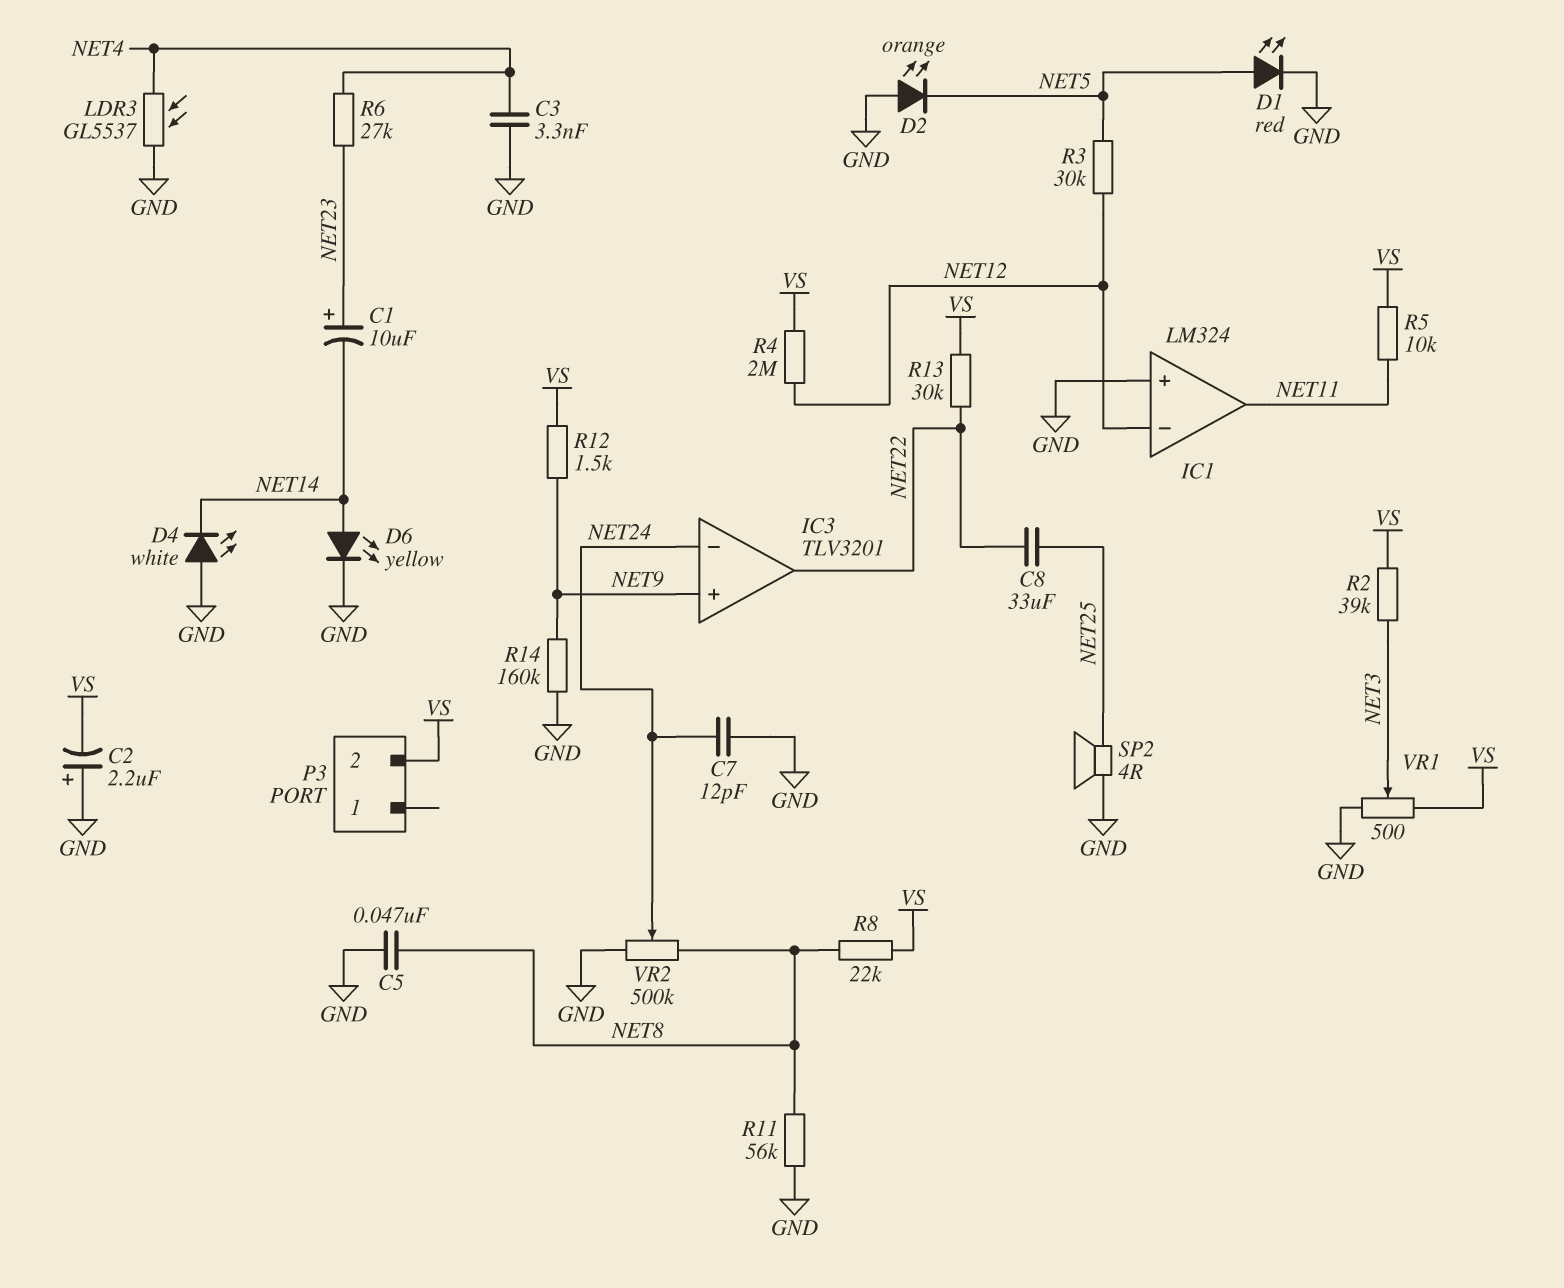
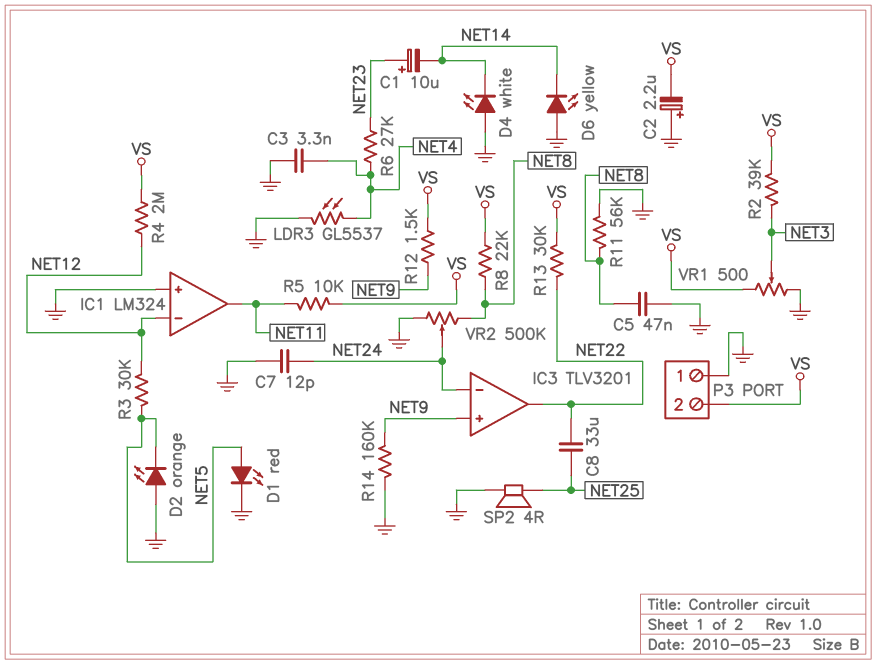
D6: LED yellow (A NET14, K GND) -> LED yellow (A GND, K NET14)
P3 pin 1: none -> GND

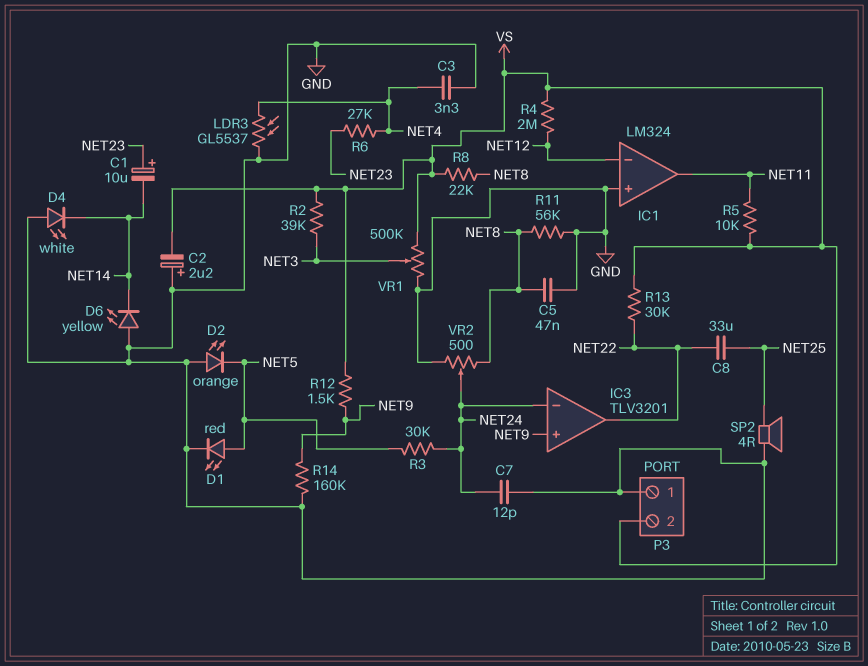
R3: 30k (NET5, NET12) -> 30k (NET5, NET24)
VR1: 500 (GND, VS, wiper NET3) -> 500k (GND, VS, wiper NET3)
VR2: 500k (GND, NET8, wiper NET24) -> 500 (GND, NET8, wiper NET24)

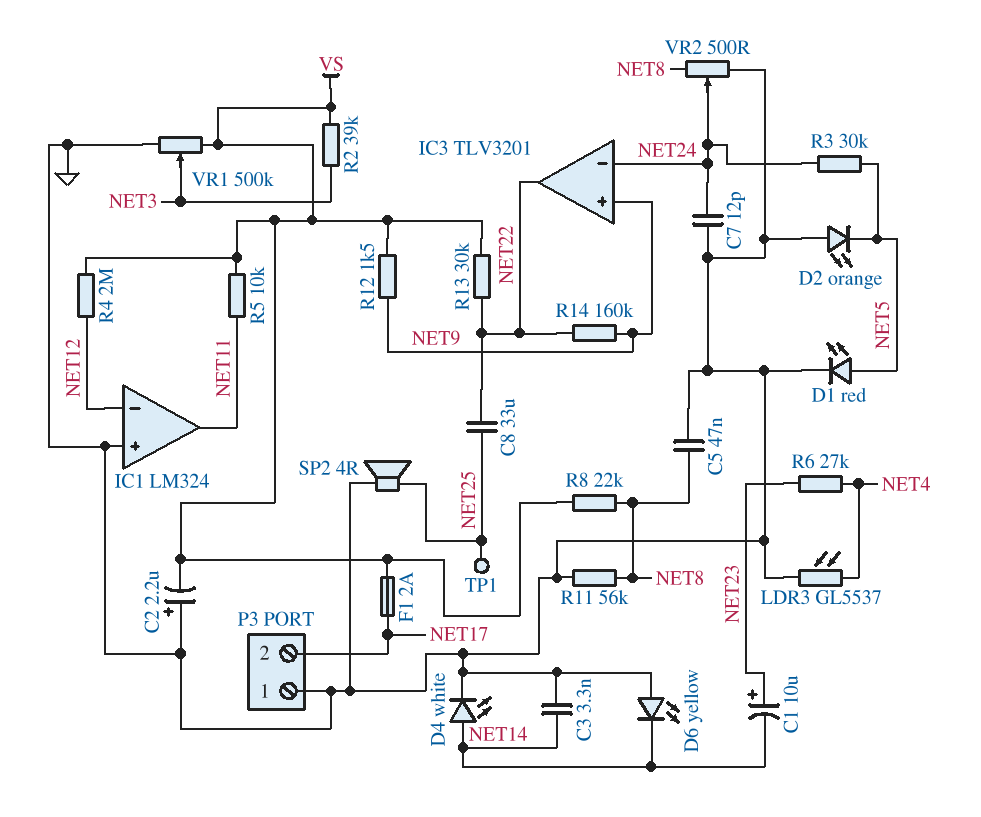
C3: 3.3nF (GND, NET4) -> 3.3nF (GND, NET14)
D4: LED white (A GND, K NET14) -> LED white (A NET14, K GND)
F1: none -> 2A (NET17, VS)
P3 pin 2: VS -> NET17
R14: 160k (GND, NET9) -> 160k (NET9, NET22)
TP1: none -> test point (NET25)

